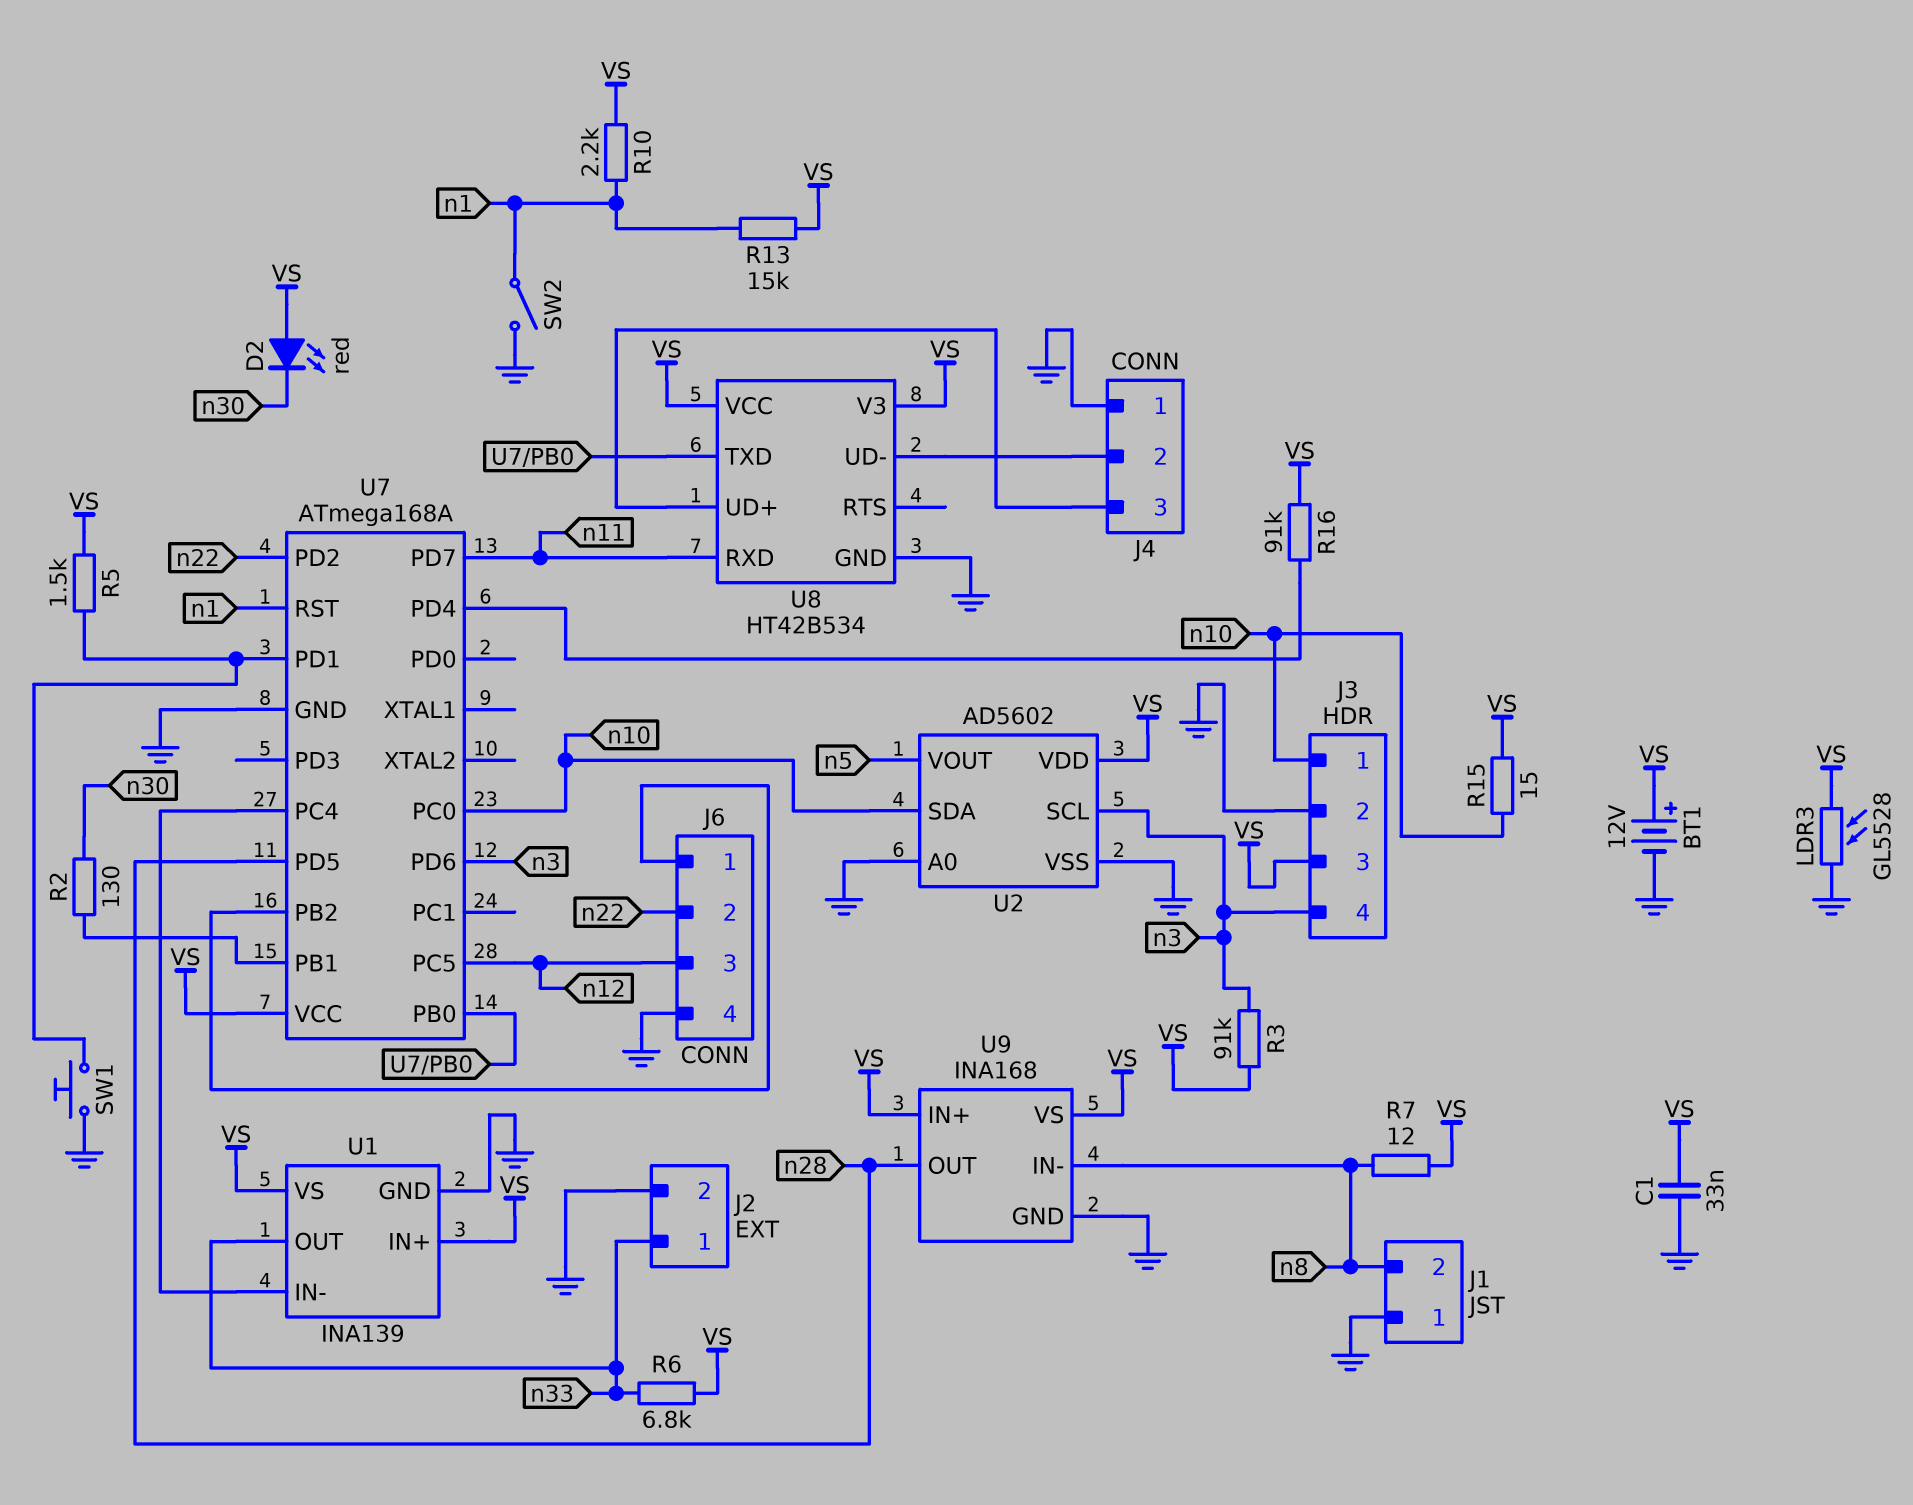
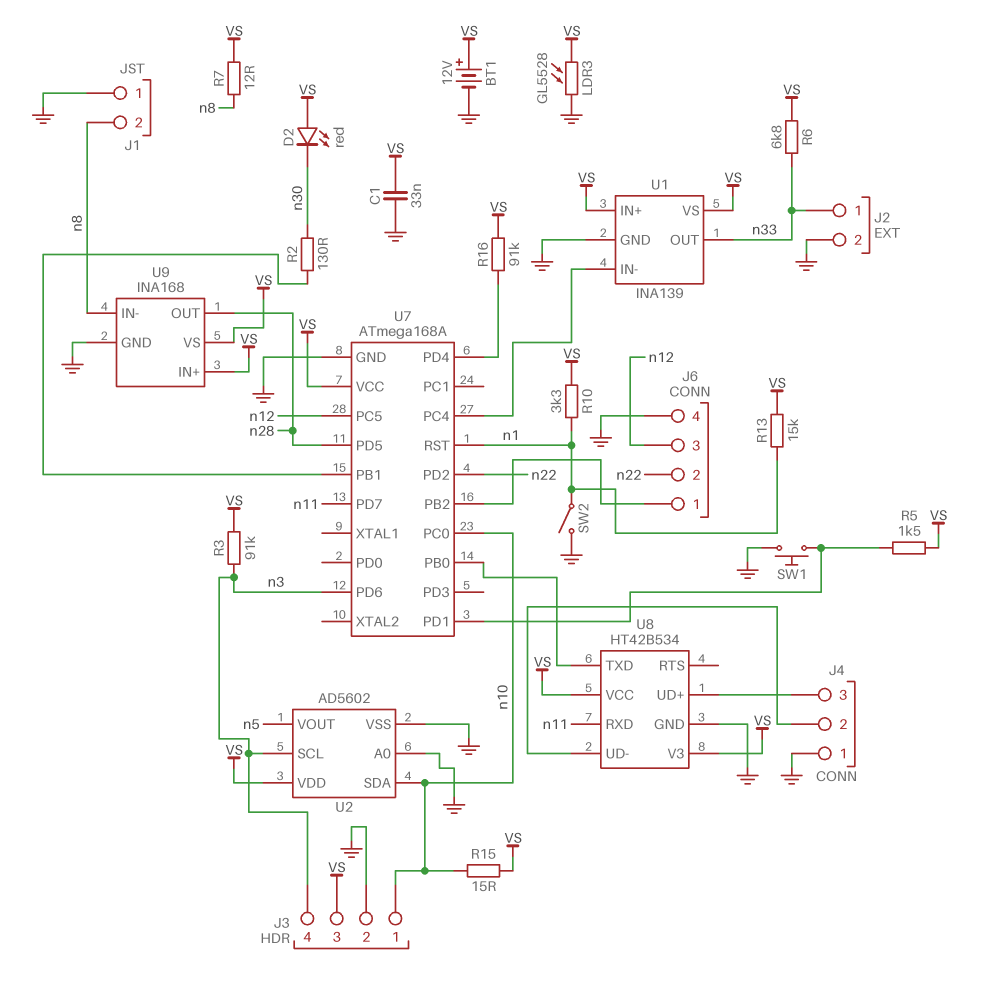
R10: 2.2k (VS, n1) -> 3.3k (VS, n1)

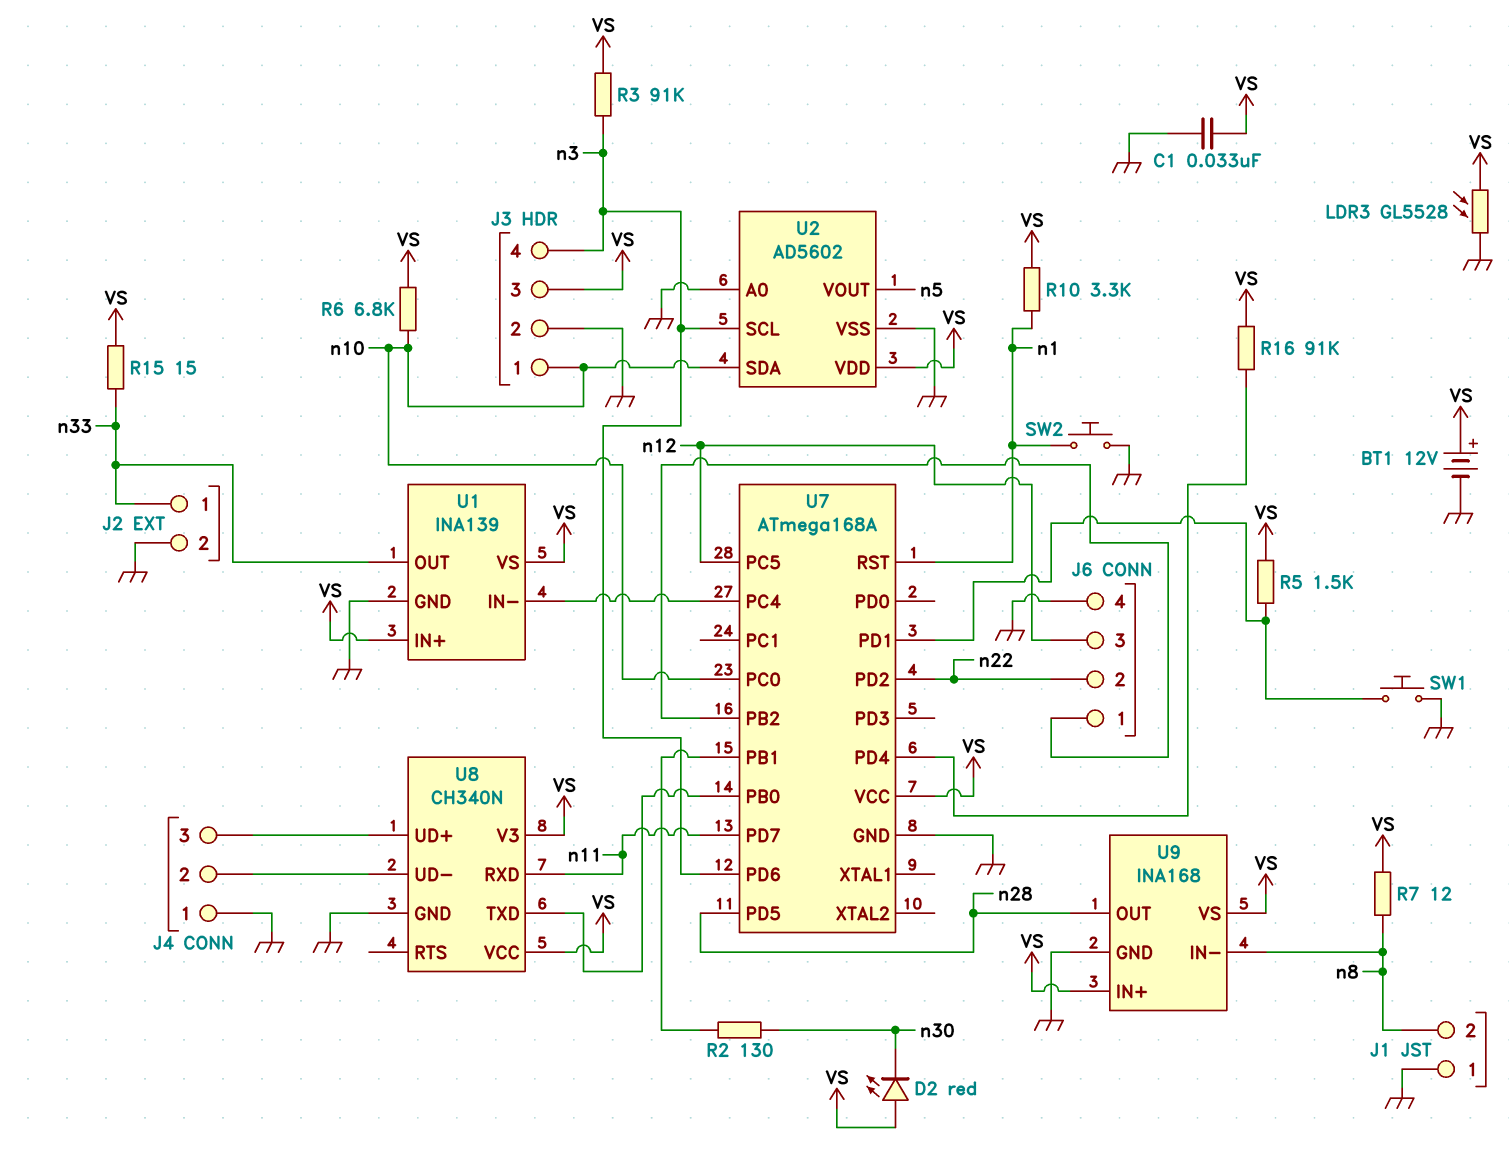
R6: 6.8k (VS, n33) -> 6.8k (VS, n10)
R13: 15k (VS, n1) -> none
R15: 15 (VS, n10) -> 15 (VS, n33)
SW2: switch (GND, n1) -> button (GND, n1)
U8: HT42B534 -> CH340N

